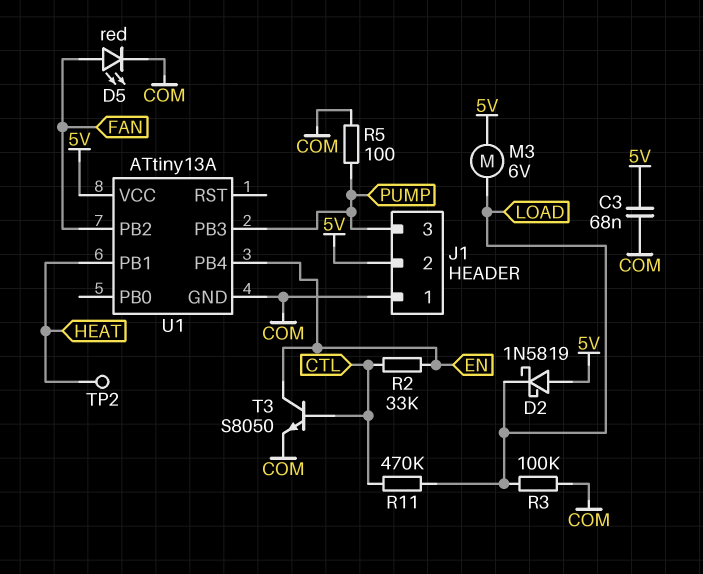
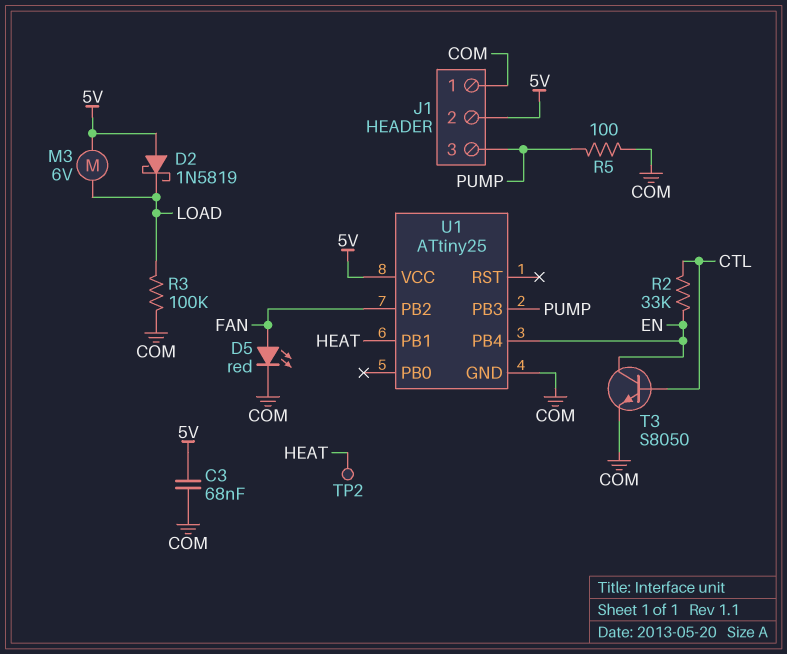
R11: 470k (CTL, LOAD) -> none
U1: ATtiny13A -> ATtiny25

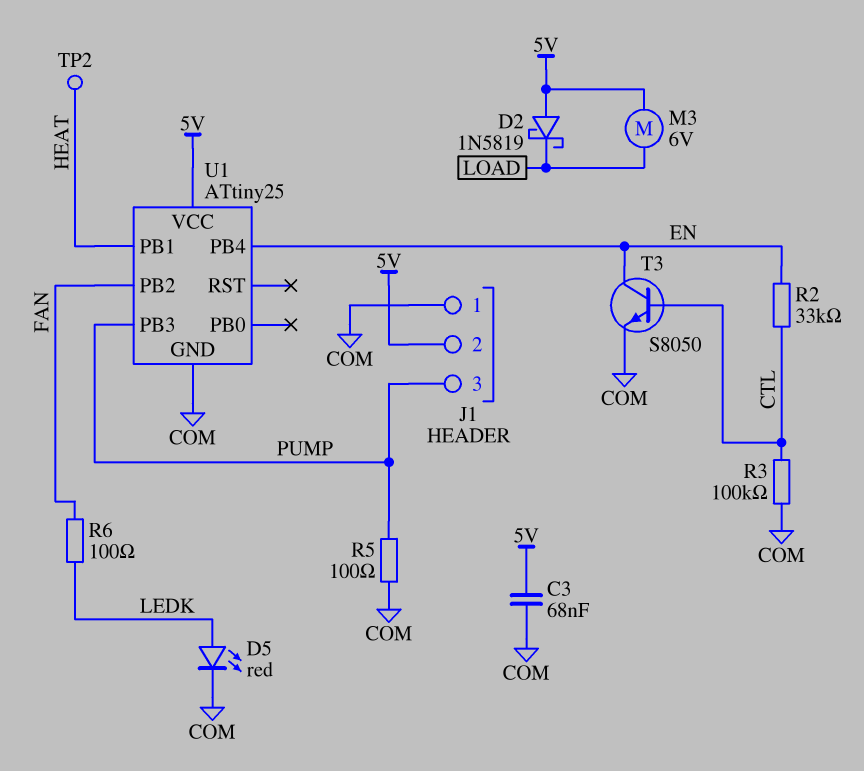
D5: LED red (A FAN, K COM) -> LED red (A LEDK, K COM)
R3: 100k (COM, LOAD) -> 100k (COM, CTL)
R6: none -> 100 (FAN, LEDK)

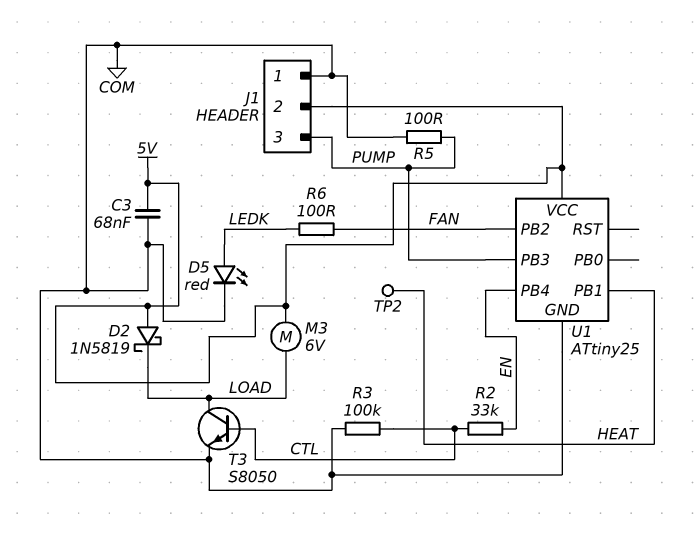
T3: NPN S8050 (B CTL, C EN, E COM) -> NPN S8050 (B CTL, C LOAD, E COM)

